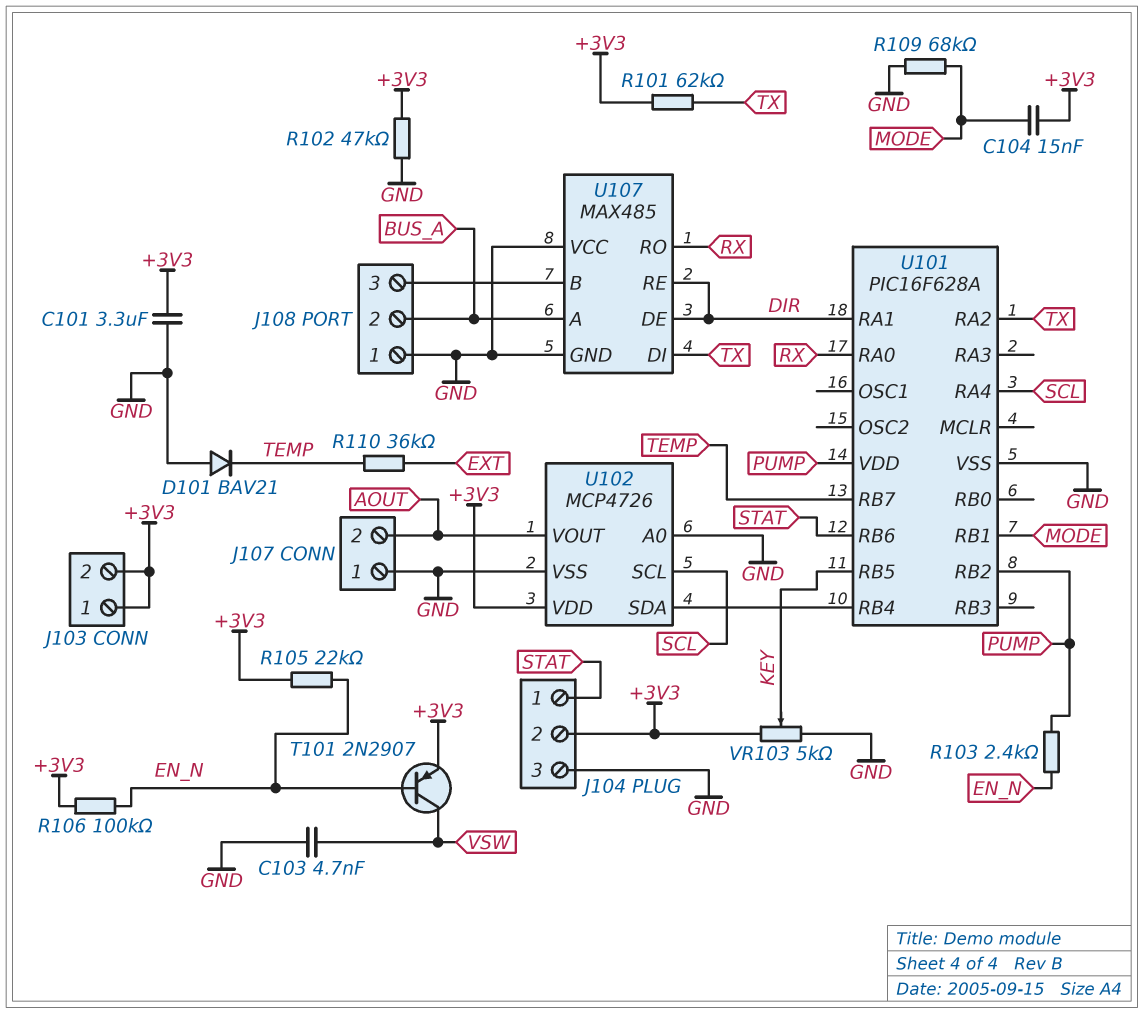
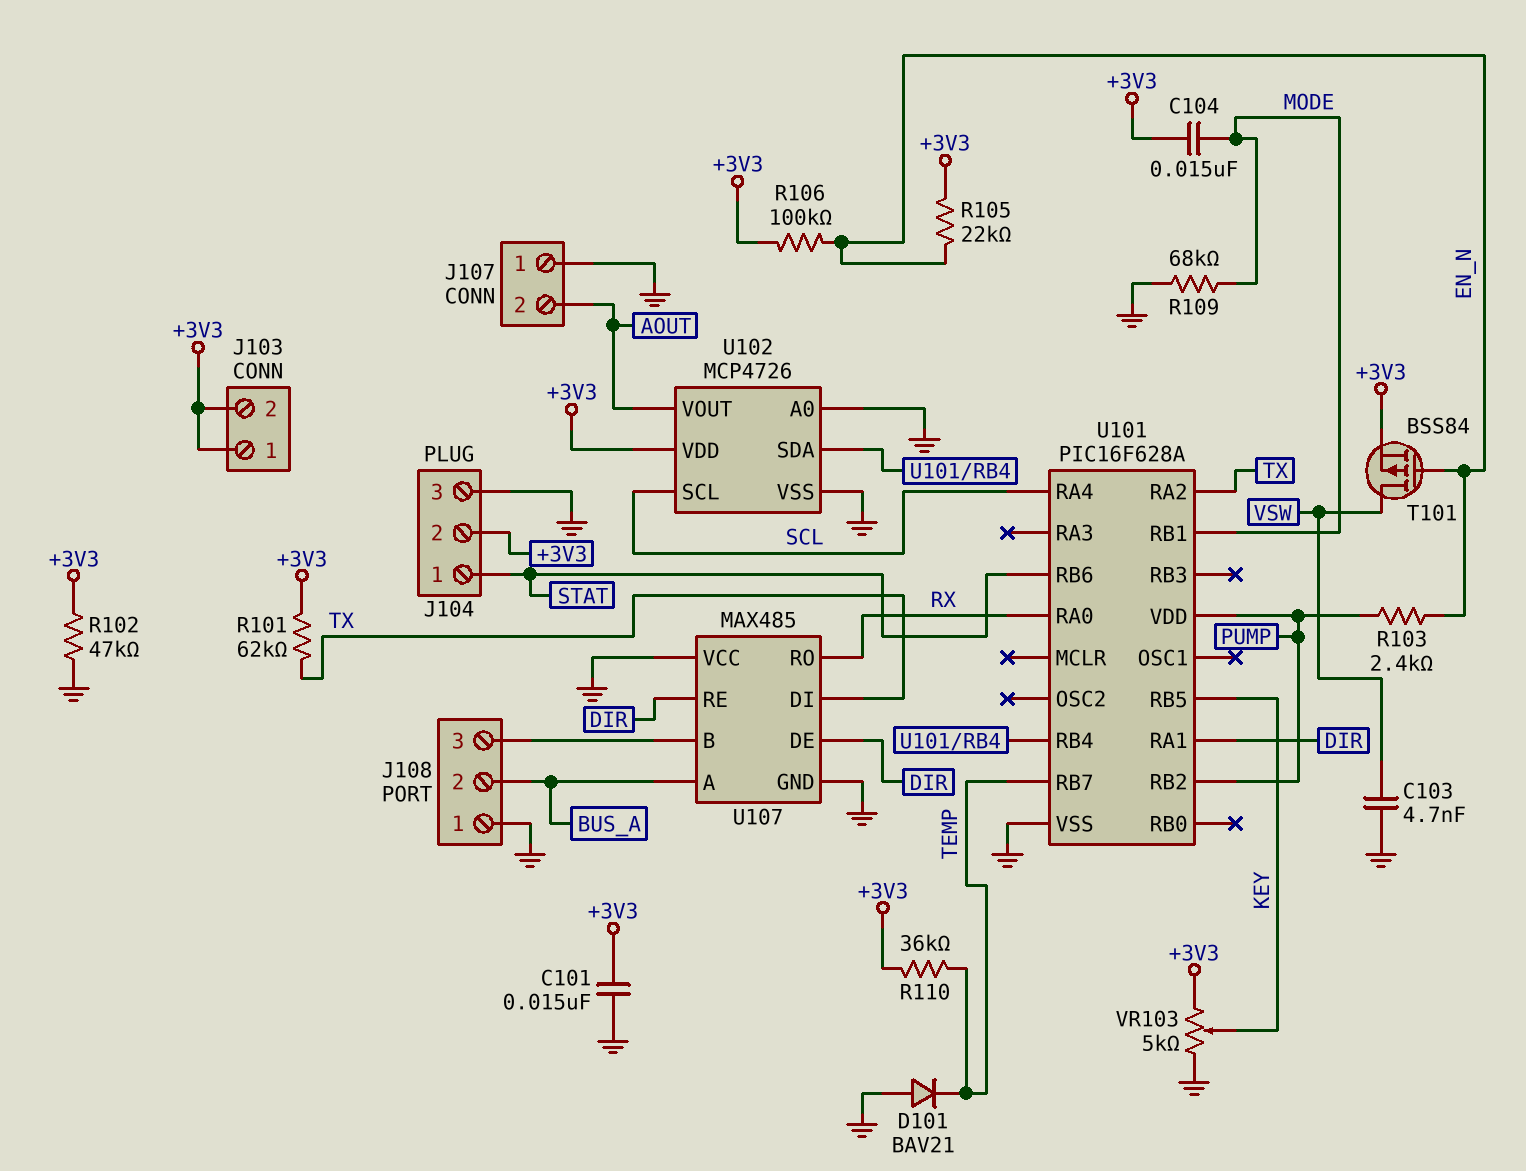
C101: 3.3uF (+3V3, GND) -> 15nF (+3V3, GND)
R110: 36k (EXT, TEMP) -> 36k (+3V3, TEMP)
T101: PNP 2N2907 (B EN_N, C VSW, E +3V3) -> PMOS BSS84 (G EN_N, D VSW, S +3V3)

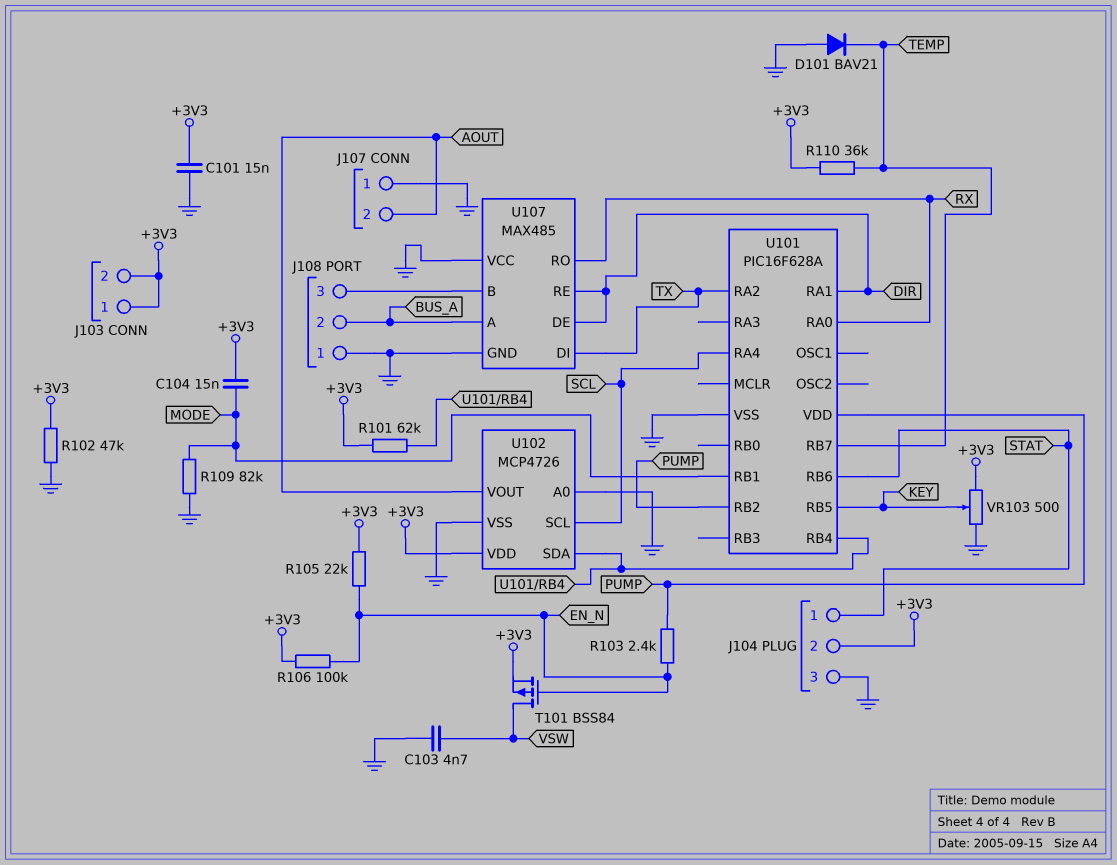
R101: 62k (+3V3, TX) -> 62k (+3V3, U101/RB4)
R109: 68k (GND, MODE) -> 82k (GND, MODE)
VR103: 5k (+3V3, GND, wiper KEY) -> 500 (+3V3, GND, wiper KEY)

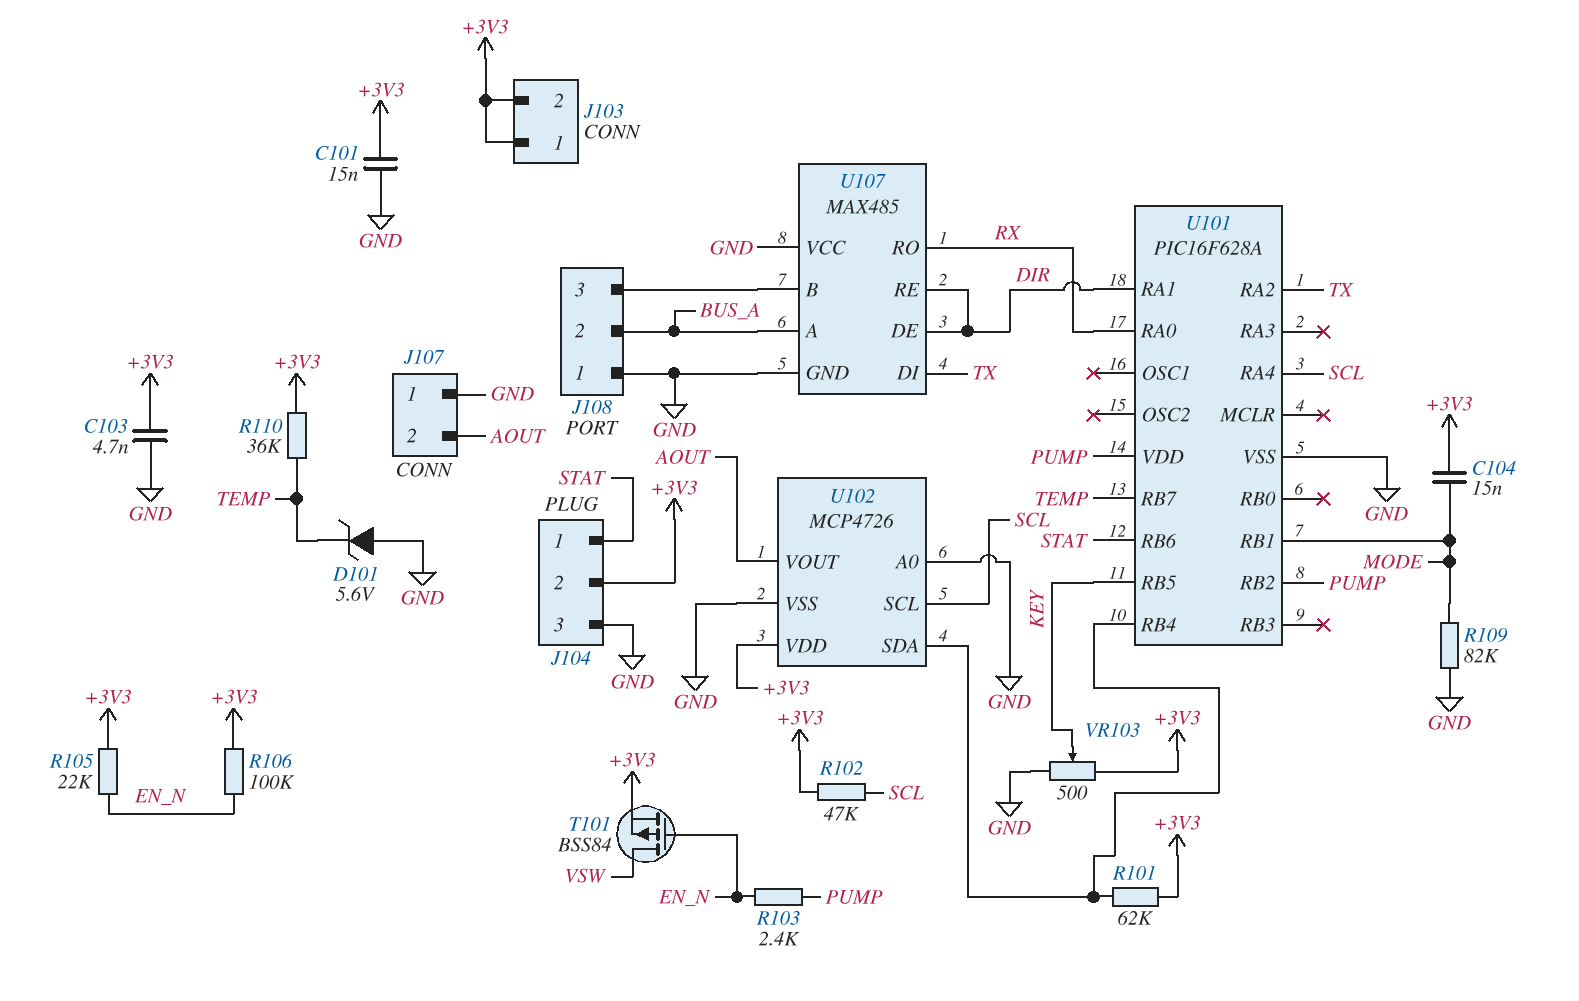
C103: 4.7nF (GND, VSW) -> 4.7nF (+3V3, GND)
D101: diode BAV21 (A GND, K TEMP) -> zener 5.6V (A GND, K TEMP)
R102: 47k (+3V3, GND) -> 47k (+3V3, SCL)

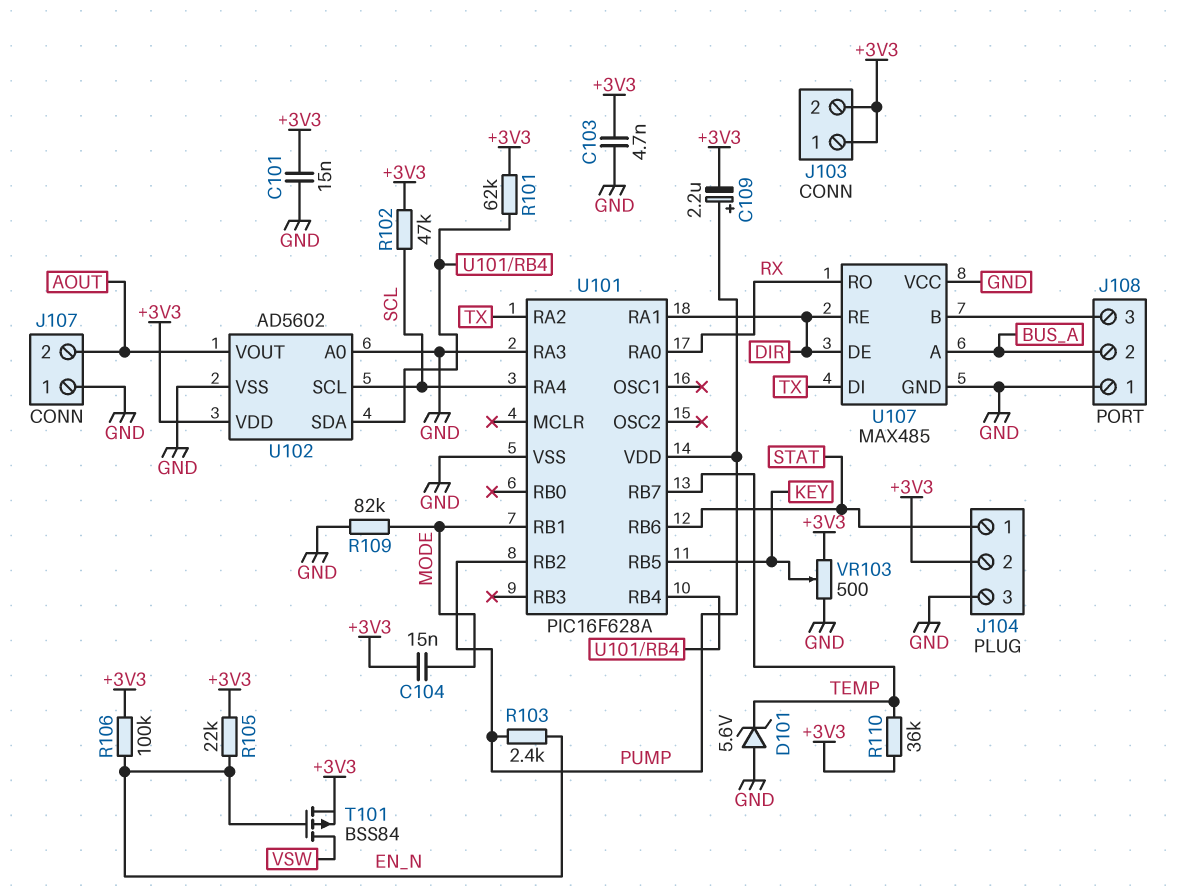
C109: none -> 2.2uF (plus PUMP, minus +3V3)
U101 pin RA3: none -> GND
U102: MCP4726 -> AD5602

